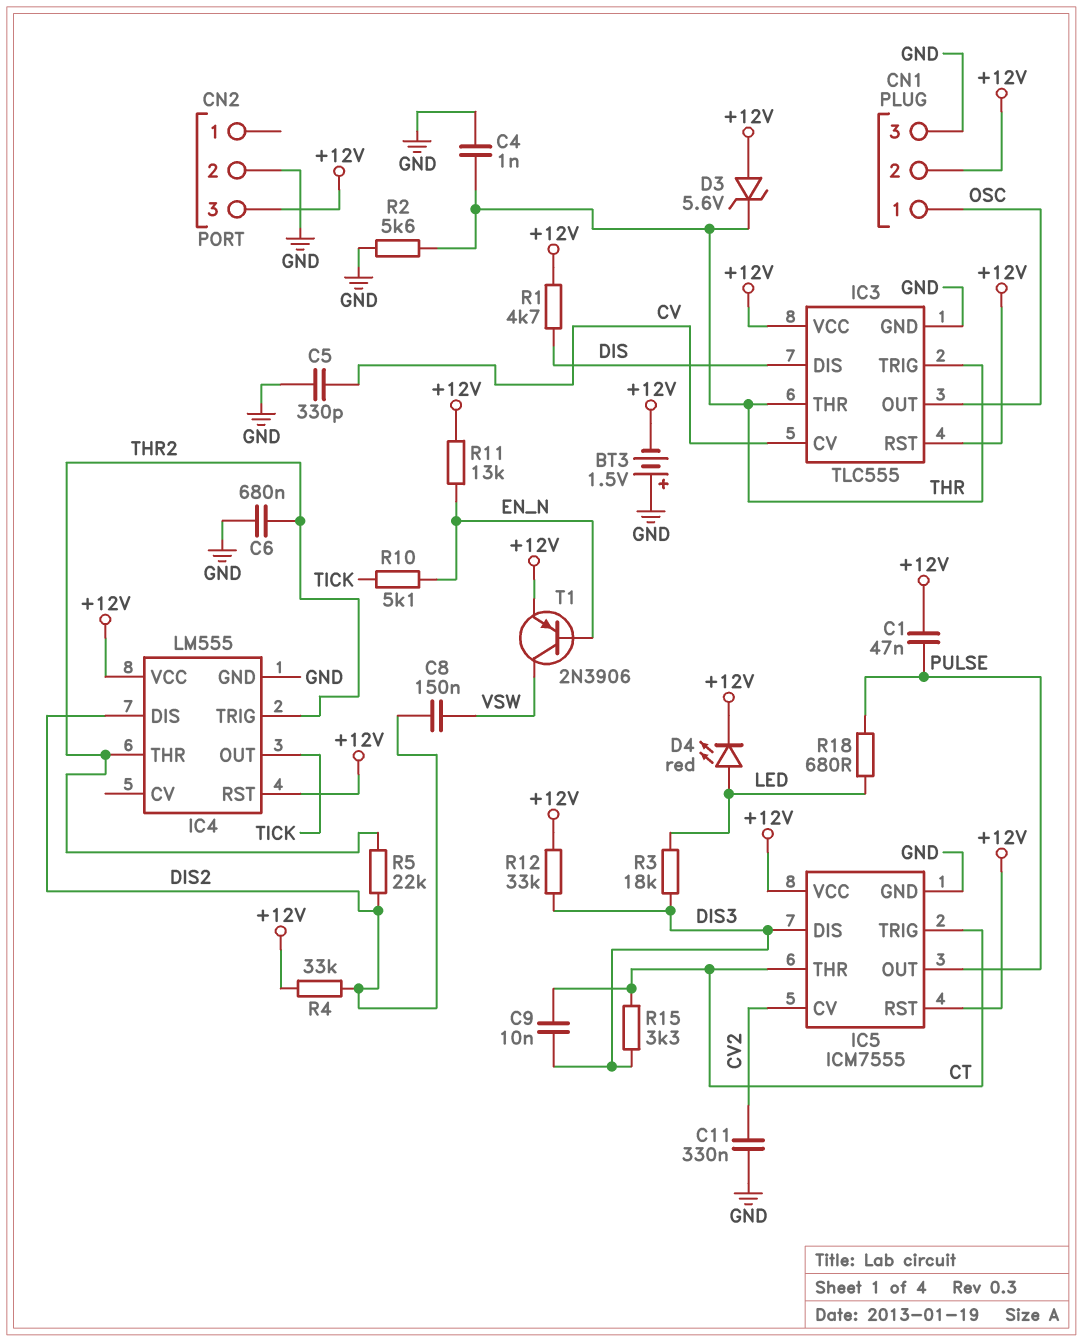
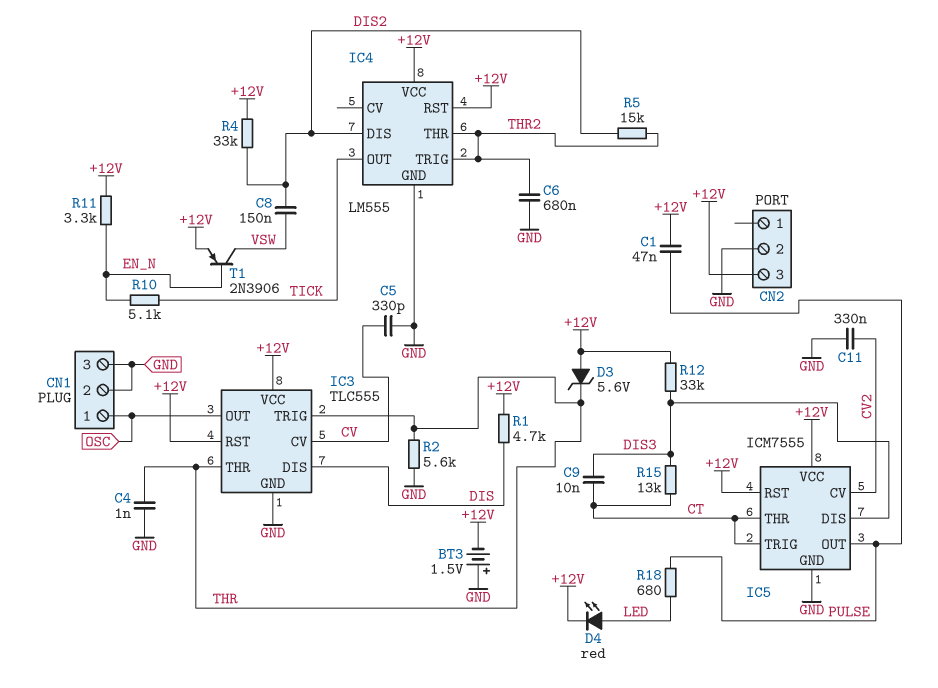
CN1 pin 2: +12V -> GND
R3: 18k (DIS3, LED) -> none
R5: 22k (DIS2, THR2) -> 15k (DIS2, THR2)
R11: 13k (+12V, EN_N) -> 3.3k (+12V, EN_N)
R15: 3.3k (CT, DIS3) -> 13k (CT, DIS3)

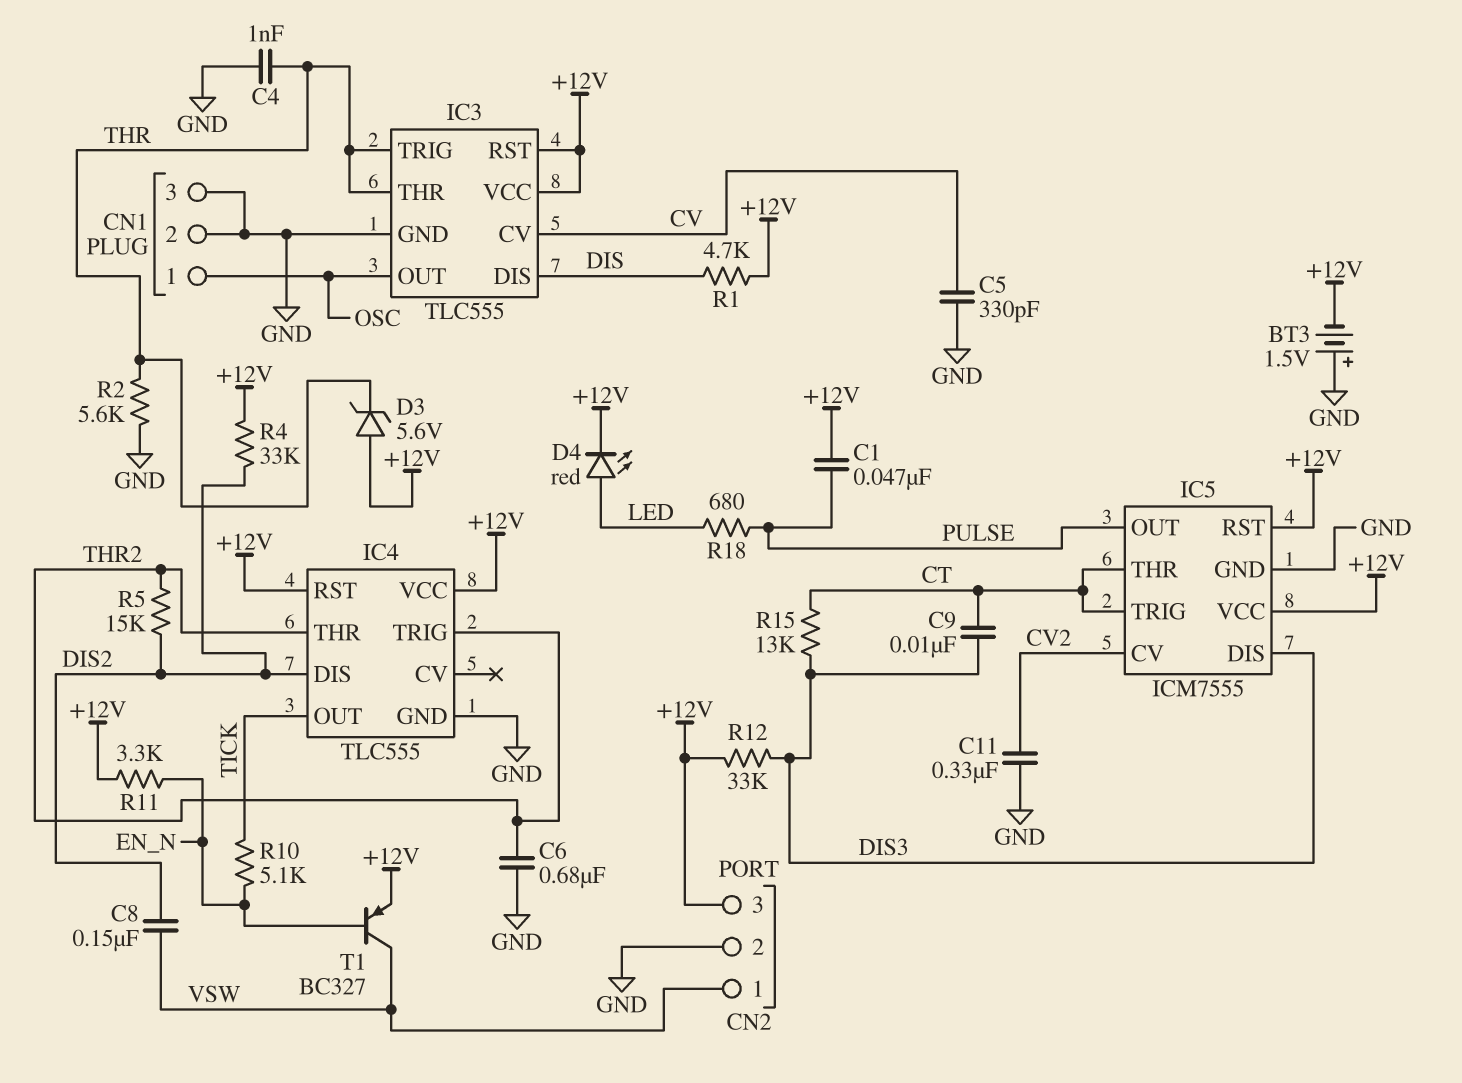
CN2 pin 1: none -> VSW
IC4: LM555 -> TLC555
T1: PNP 2N3906 (B EN_N, C VSW, E +12V) -> PNP BC327 (B EN_N, C VSW, E +12V)

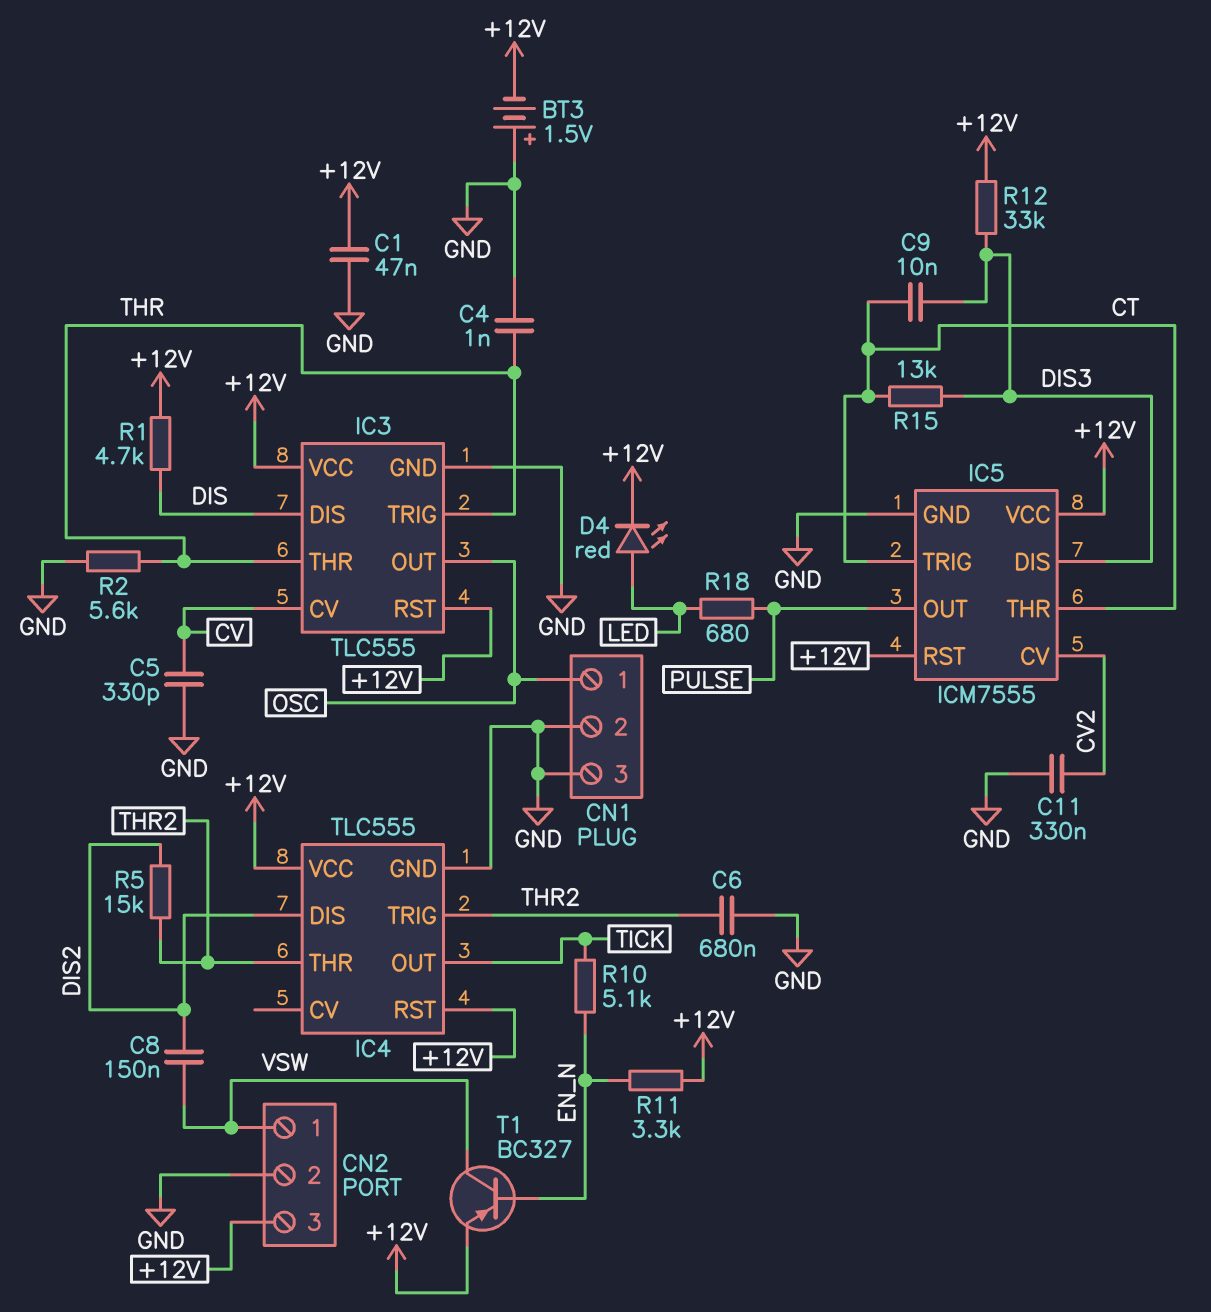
C1: 47nF (+12V, PULSE) -> 47nF (+12V, GND)
D3: zener 5.6V (A +12V, K THR) -> none
R4: 33k (+12V, DIS2) -> none

